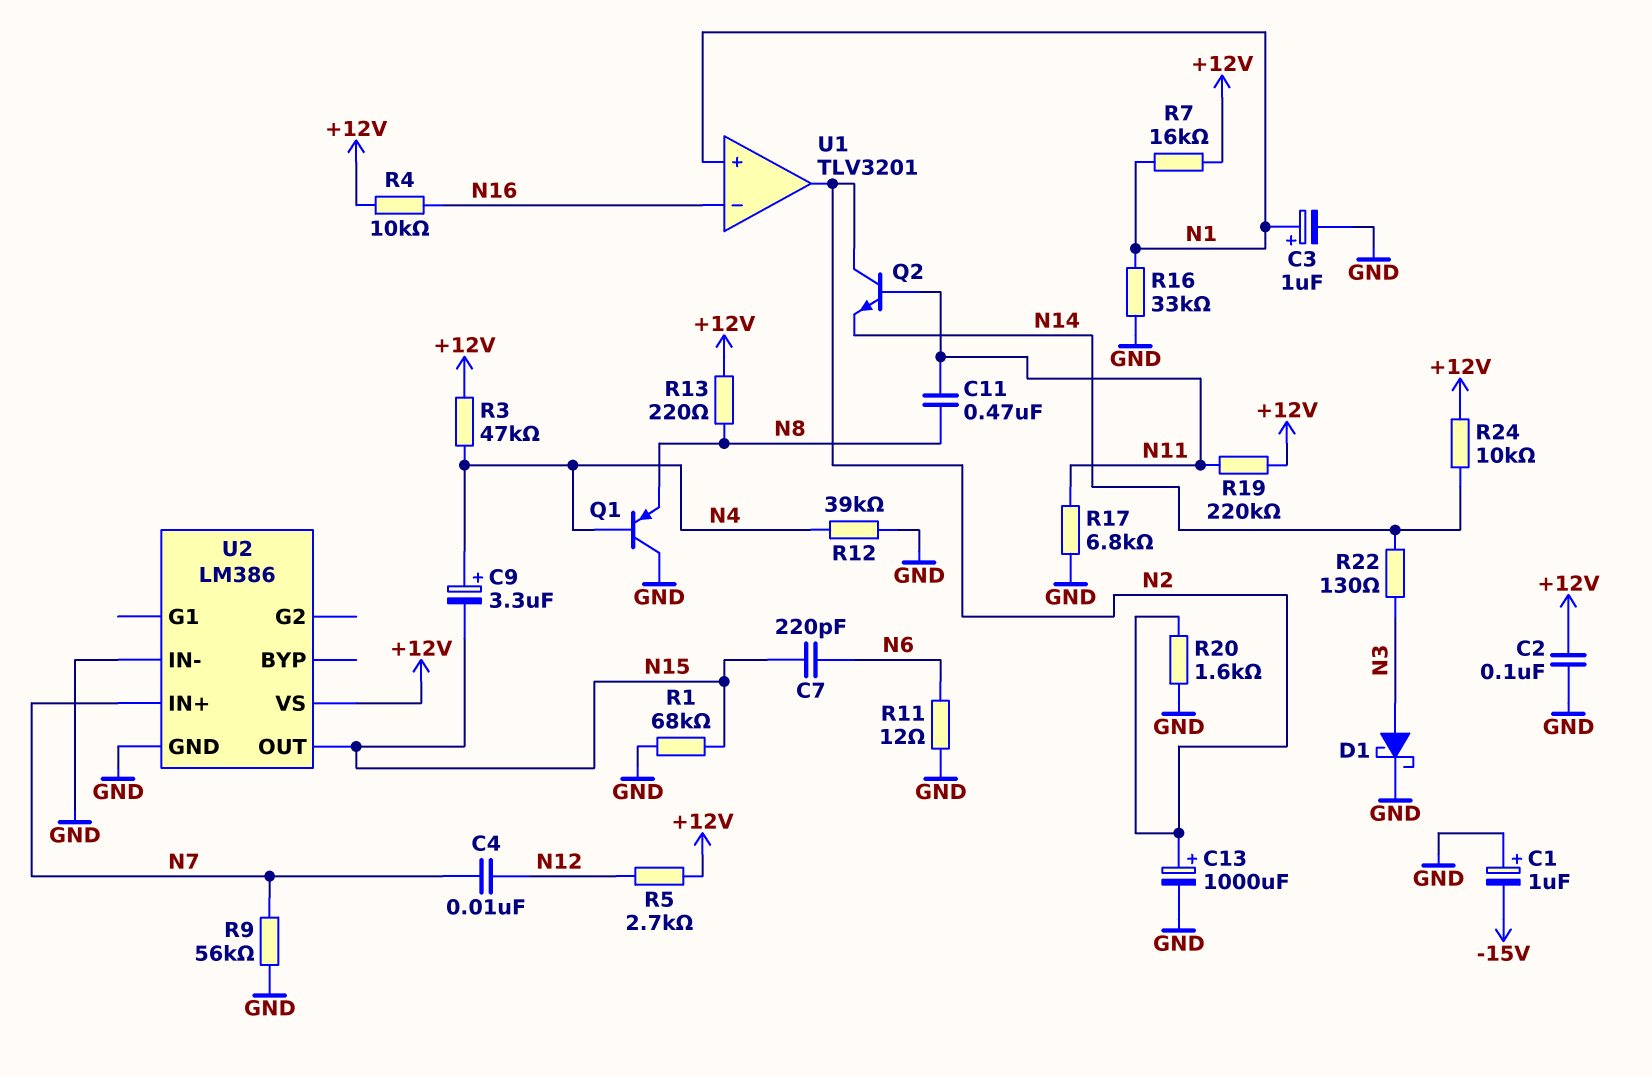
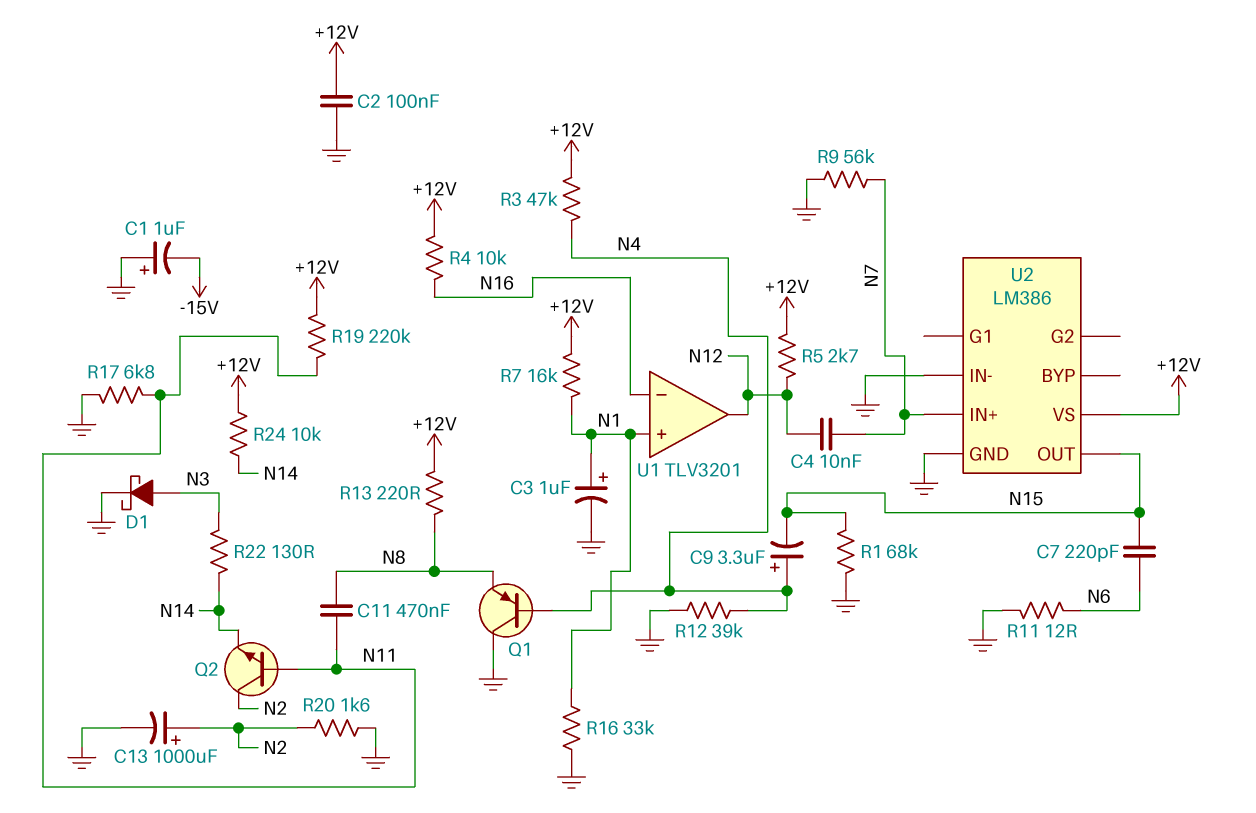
U1 pin out: N2 -> N12

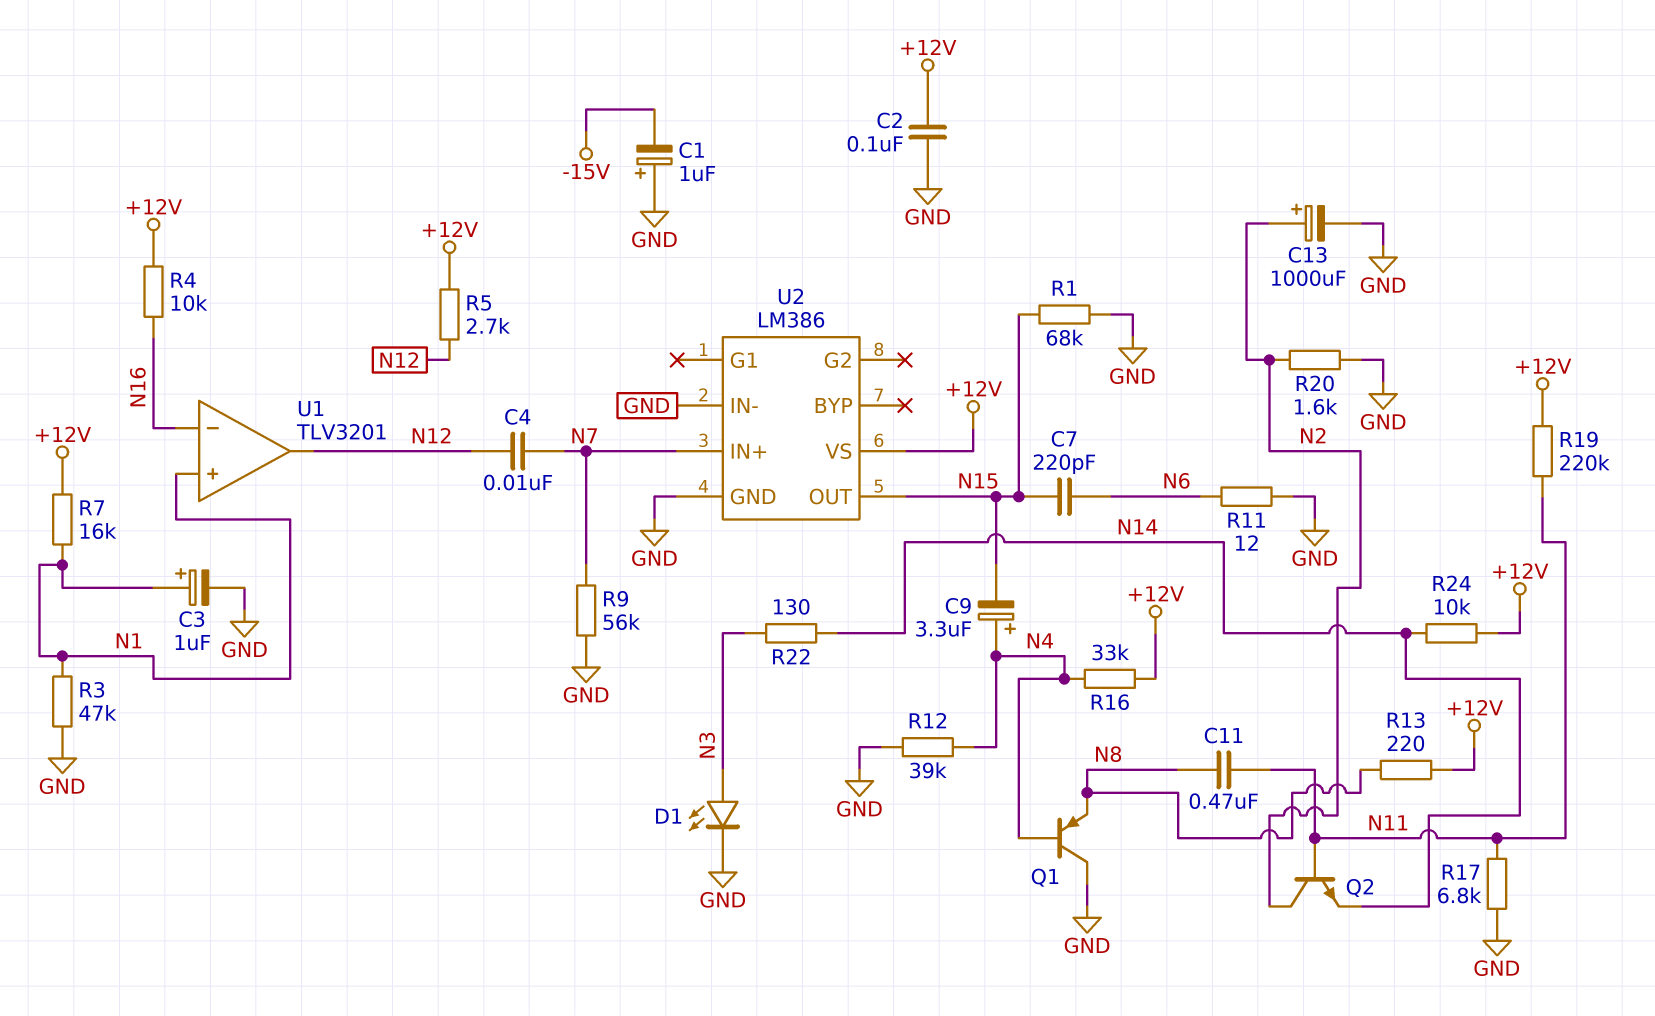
D1: schottky (A N3, K GND) -> LED (A N3, K GND)
R3: 47k (+12V, N4) -> 47k (GND, N1)
R16: 33k (GND, N1) -> 33k (+12V, N4)

